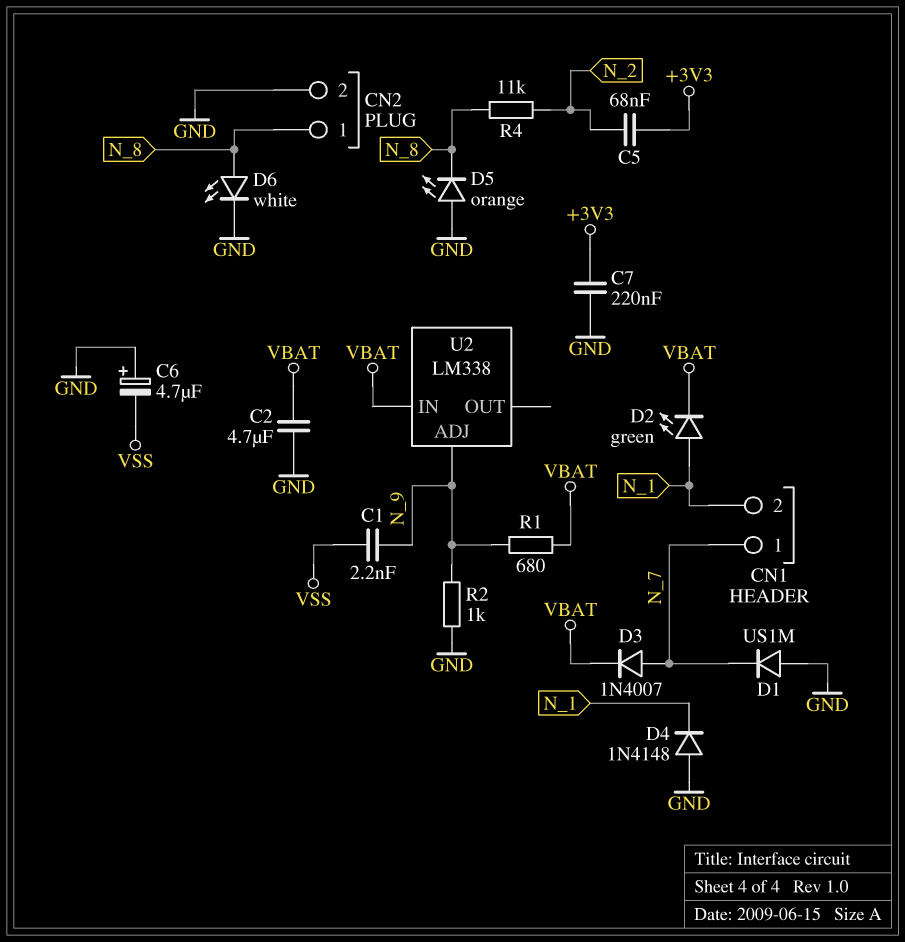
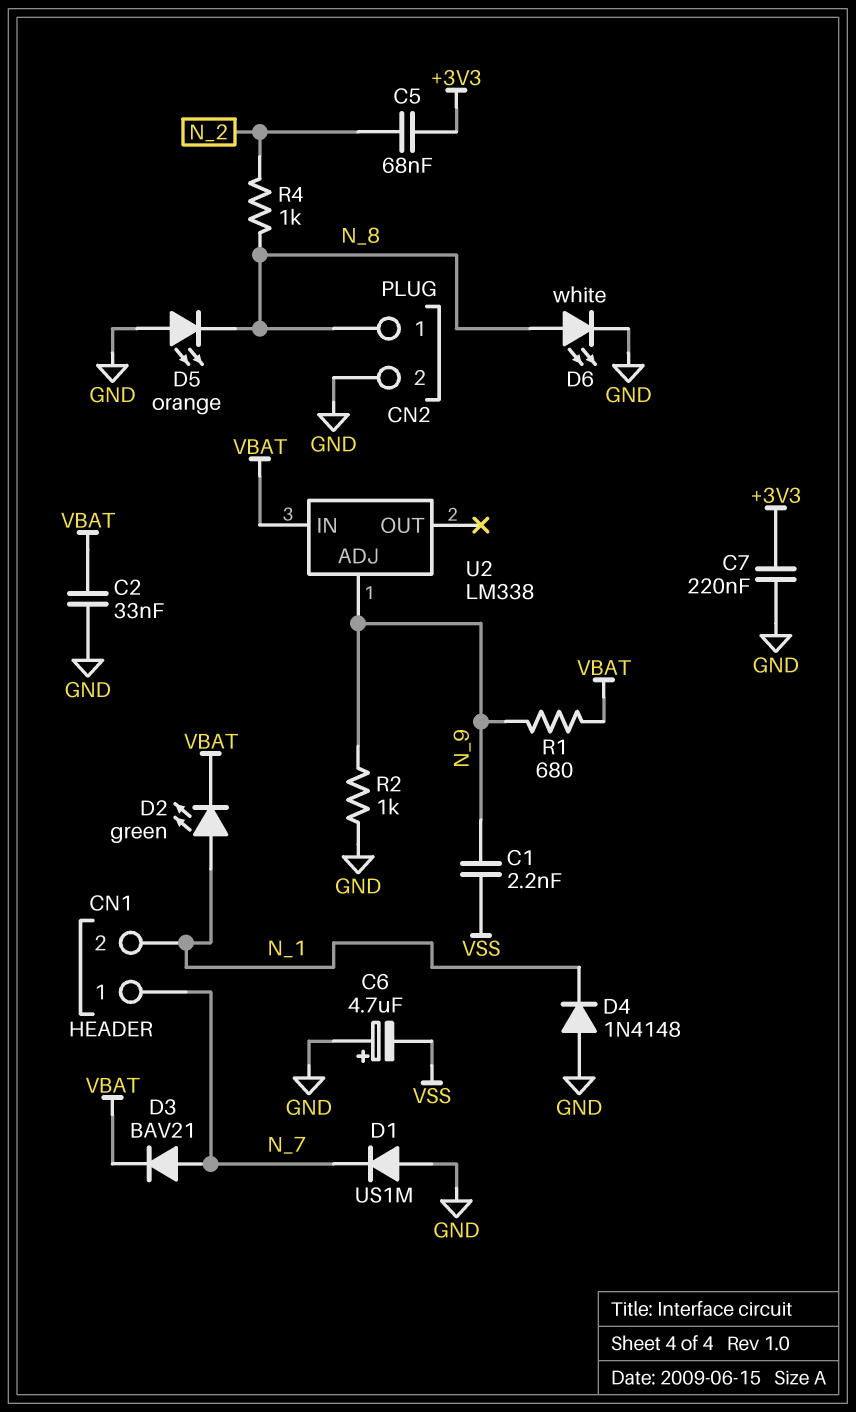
C2: 4.7uF (GND, VBAT) -> 33nF (GND, VBAT)
D3: diode 1N4007 (A N_7, K VBAT) -> diode BAV21 (A N_7, K VBAT)
R4: 11k (N_2, N_8) -> 1k (N_2, N_8)

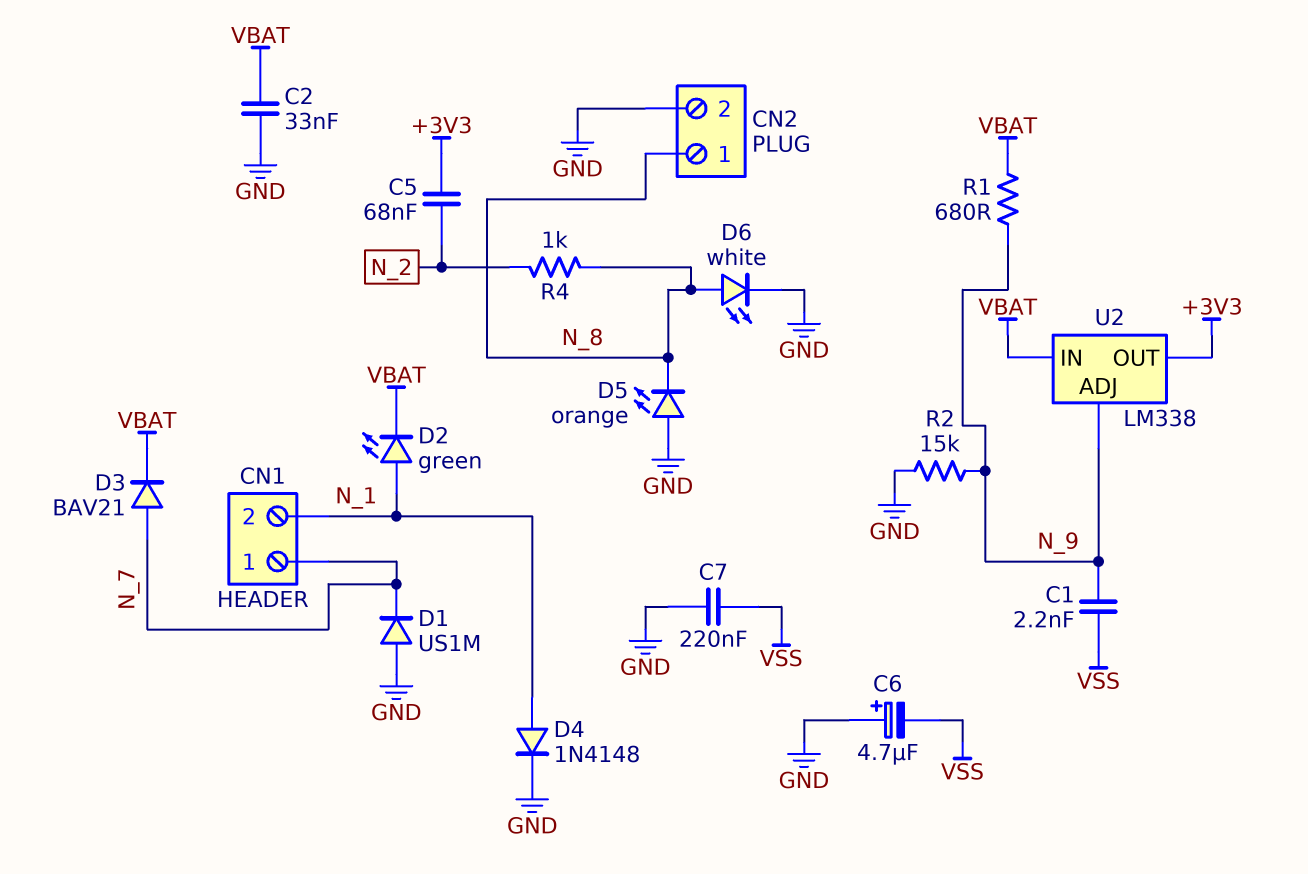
C7: 220nF (+3V3, GND) -> 220nF (GND, VSS)
D4: diode 1N4148 (A GND, K N_1) -> diode 1N4148 (A N_1, K GND)
R2: 1k (GND, N_9) -> 15k (GND, N_9)
U2 pin OUT: none -> +3V3

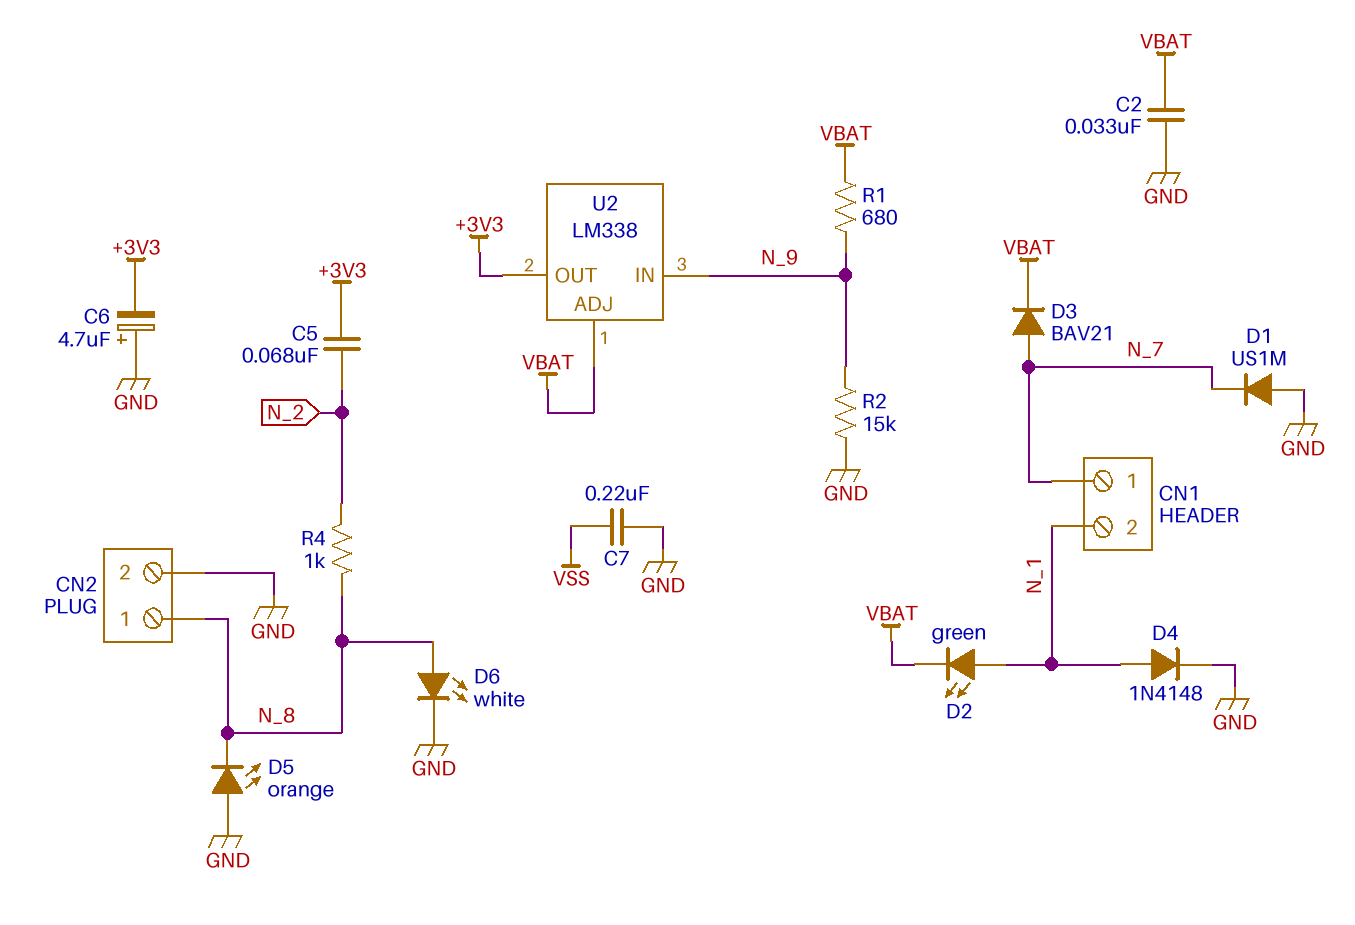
C1: 2.2nF (N_9, VSS) -> none
C6: 4.7uF (plus GND, minus VSS) -> 4.7uF (plus GND, minus +3V3)
U2 pin ADJ: N_9 -> VBAT
U2 pin IN: VBAT -> N_9

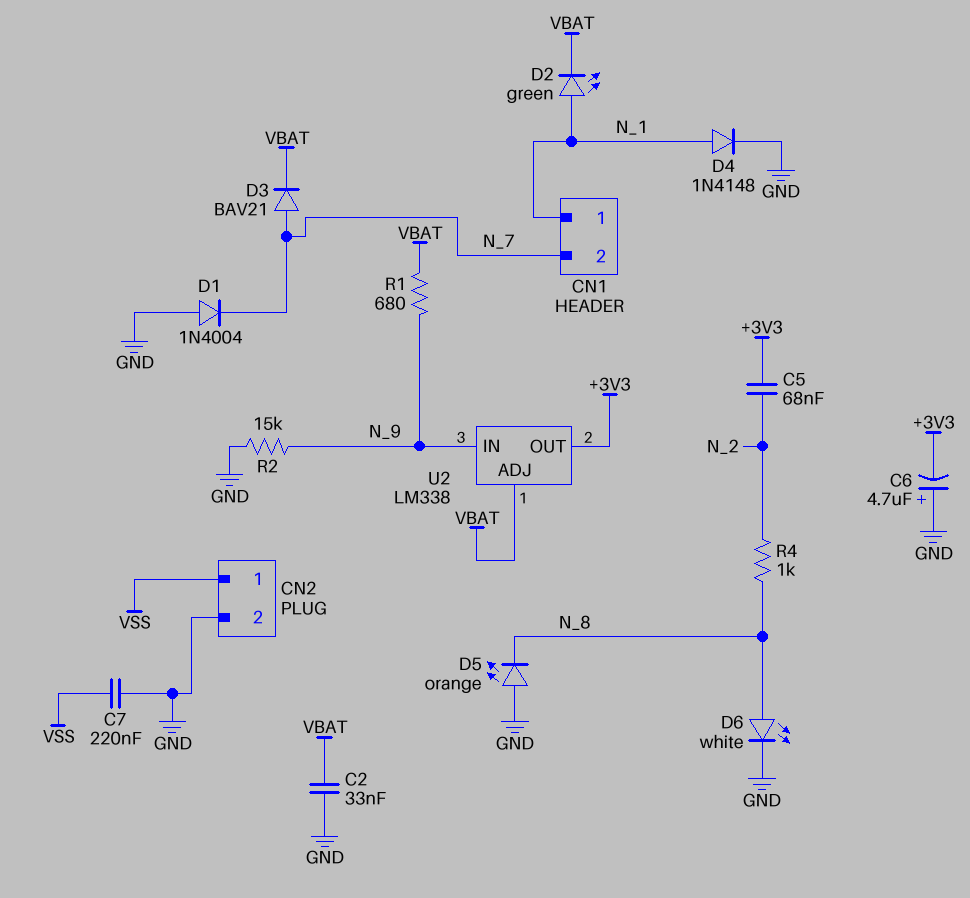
CN1 pin 1: N_7 -> N_1
CN1 pin 2: N_1 -> N_7
CN2 pin 1: N_8 -> VSS
D1: diode US1M (A GND, K N_7) -> diode 1N4004 (A GND, K N_7)

